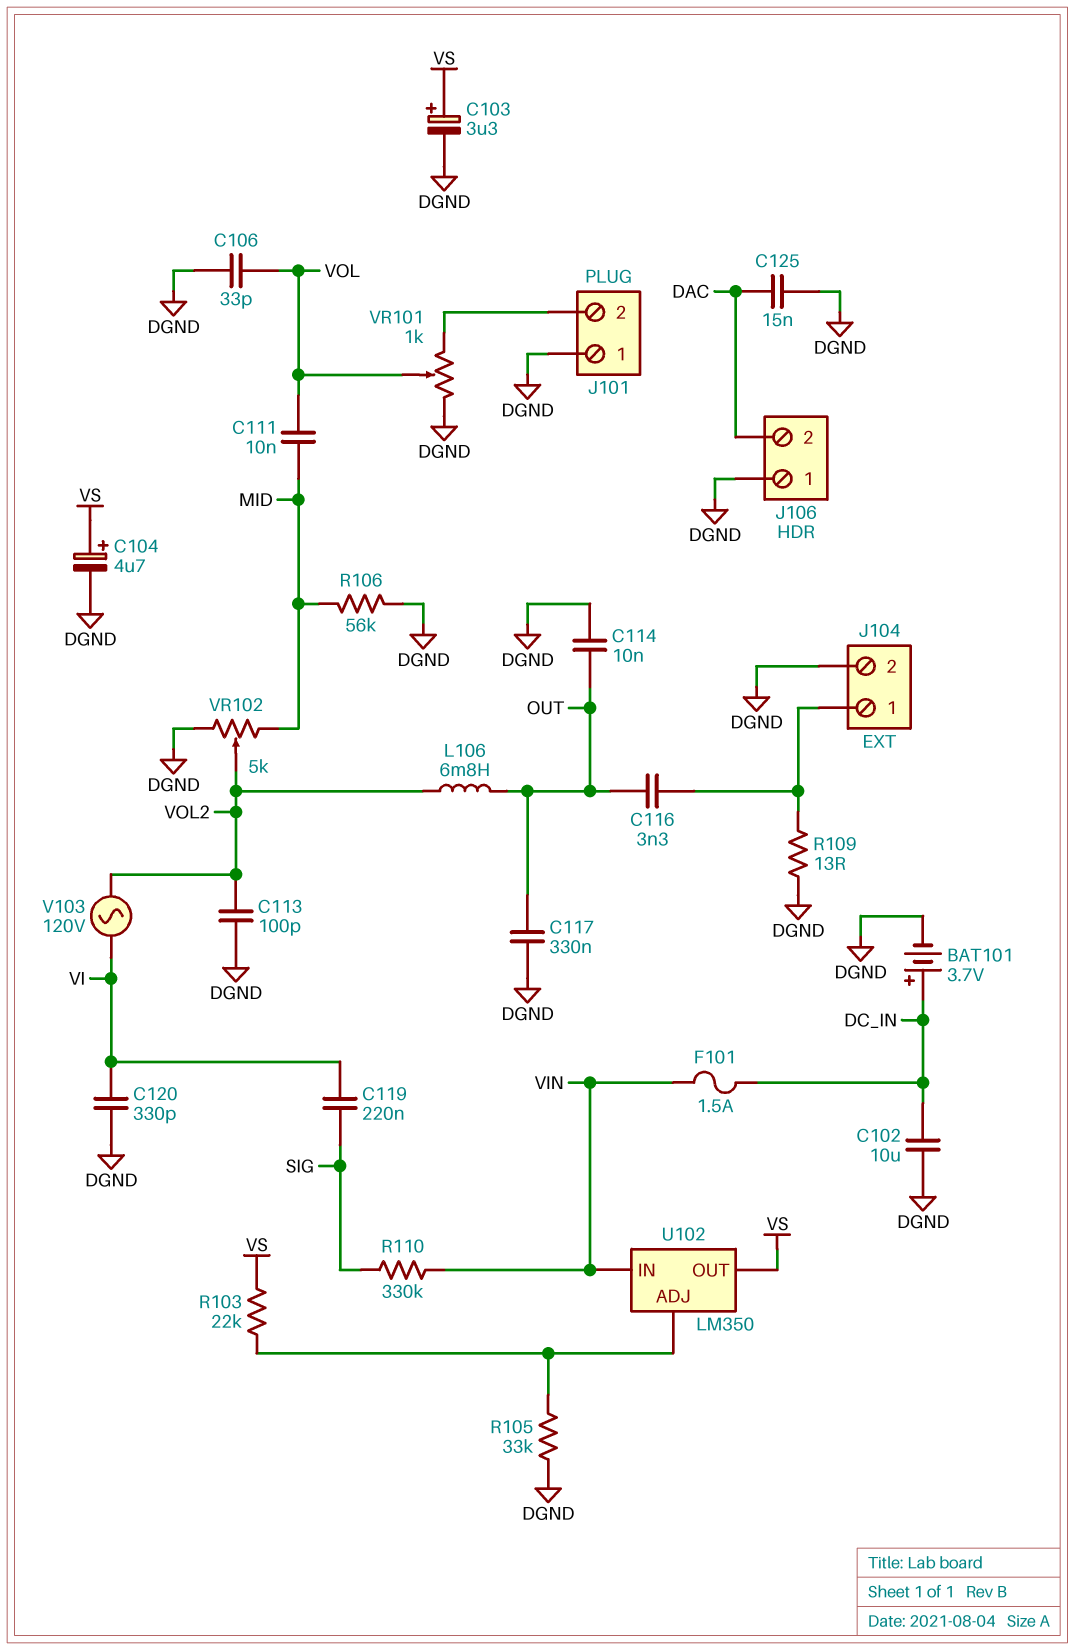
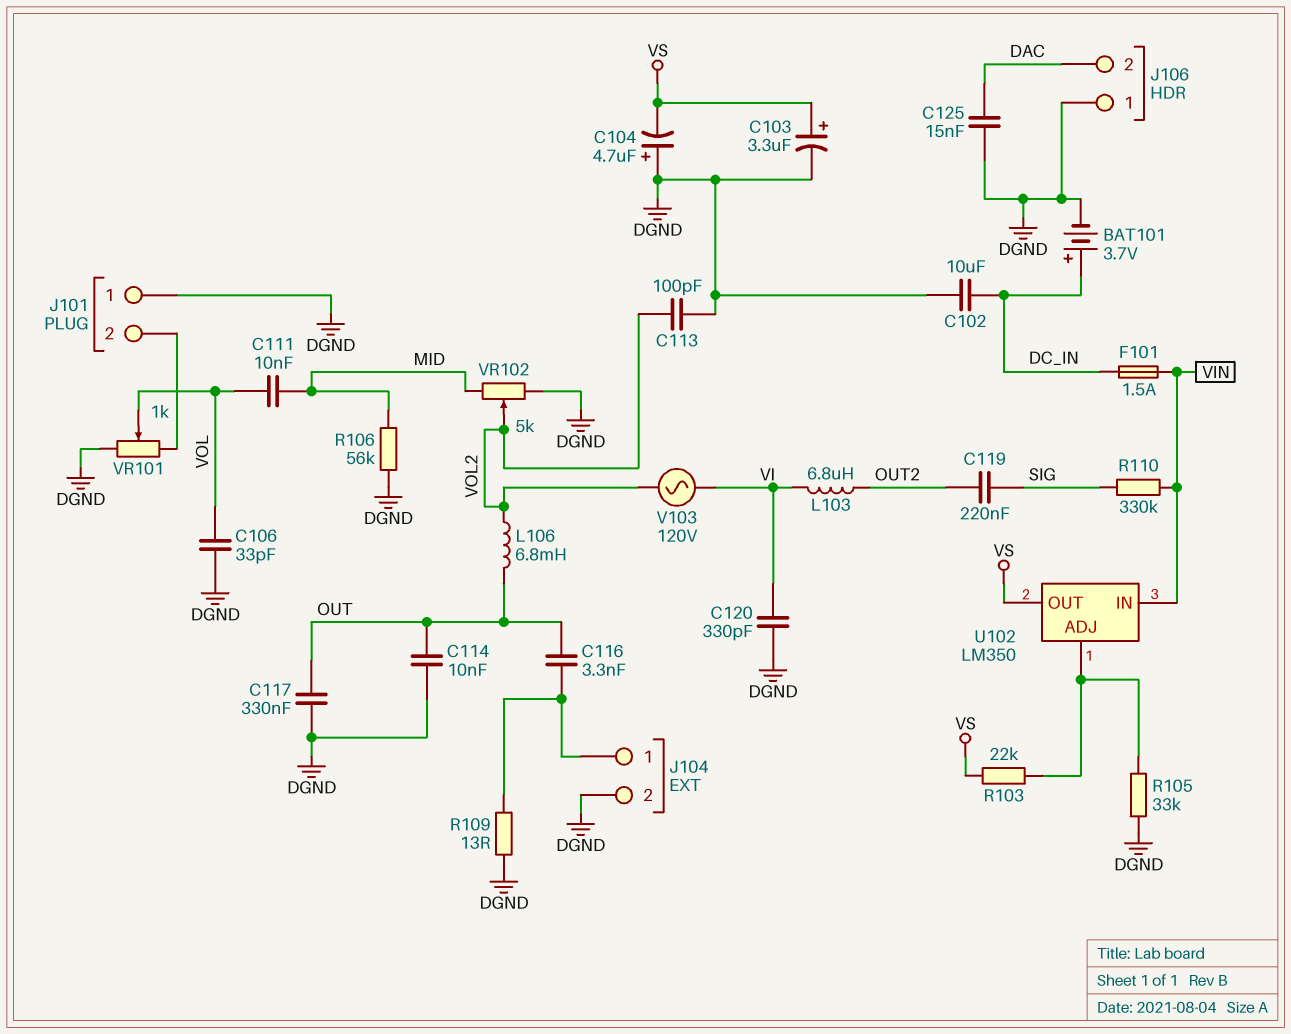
C104: 4.7uF (plus VS, minus DGND) -> 4.7uF (plus DGND, minus VS)
C119: 220nF (SIG, VI) -> 220nF (OUT2, SIG)
L103: none -> 6.8uH (OUT2, VI)

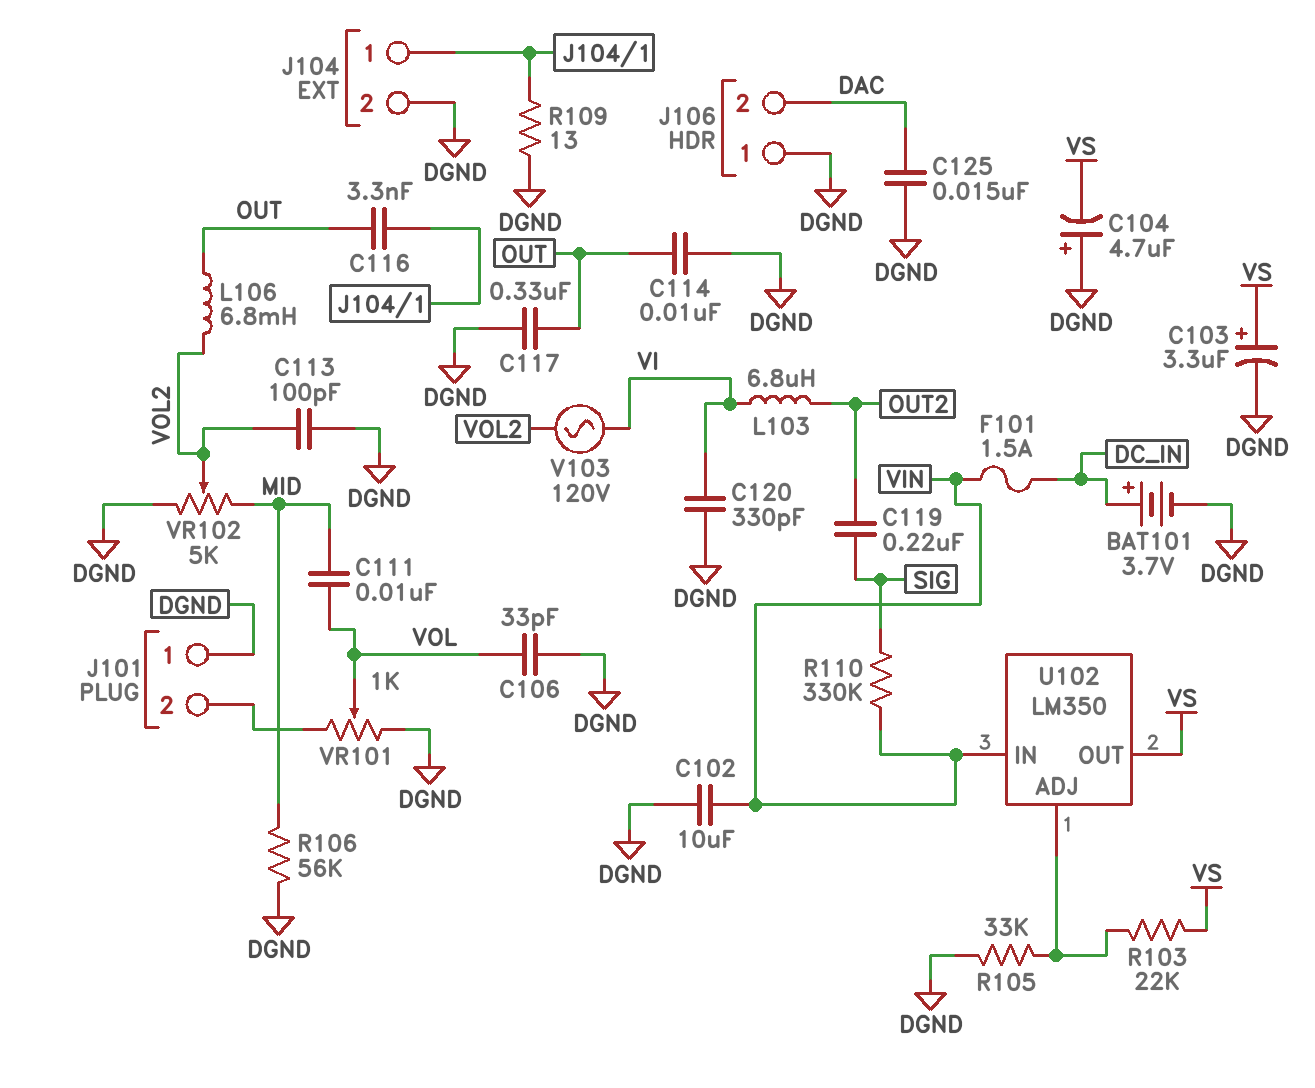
C102: 10uF (DC_IN, DGND) -> 10uF (DGND, VIN)

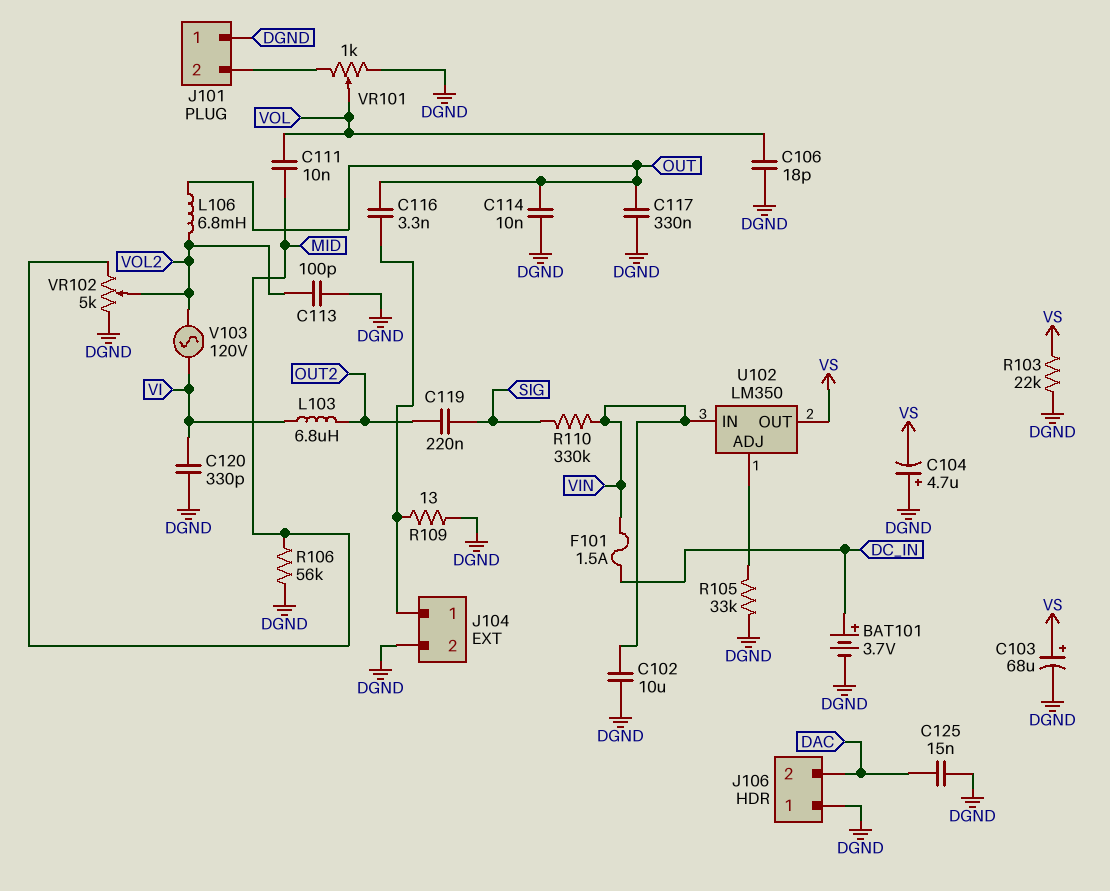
C103: 3.3uF (plus VS, minus DGND) -> 68uF (plus VS, minus DGND)
C106: 33pF (DGND, VOL) -> 18pF (DGND, VOL)
R103: 22k (U102/ADJ, VS) -> 22k (DGND, VS)

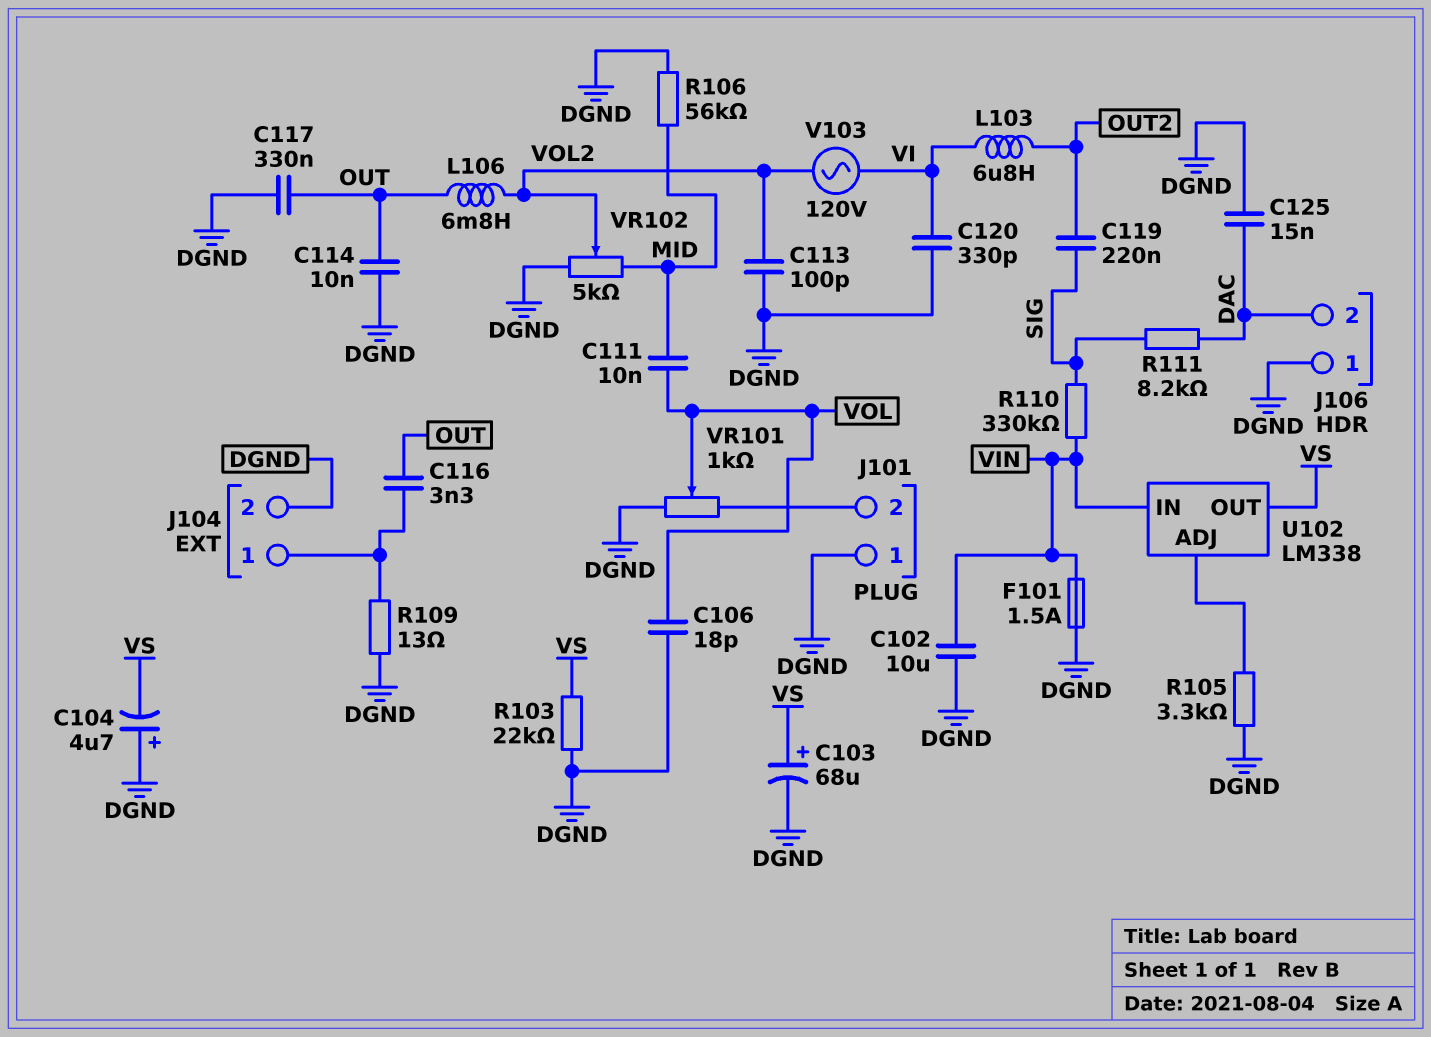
BAT101: 3.7V (plus DC_IN, minus DGND) -> none
F101: 1.5A (DC_IN, VIN) -> 1.5A (DGND, VIN)
R105: 33k (DGND, U102/ADJ) -> 3.3k (DGND, U102/ADJ)
R111: none -> 8.2k (DAC, SIG)
U102: LM350 -> LM338

